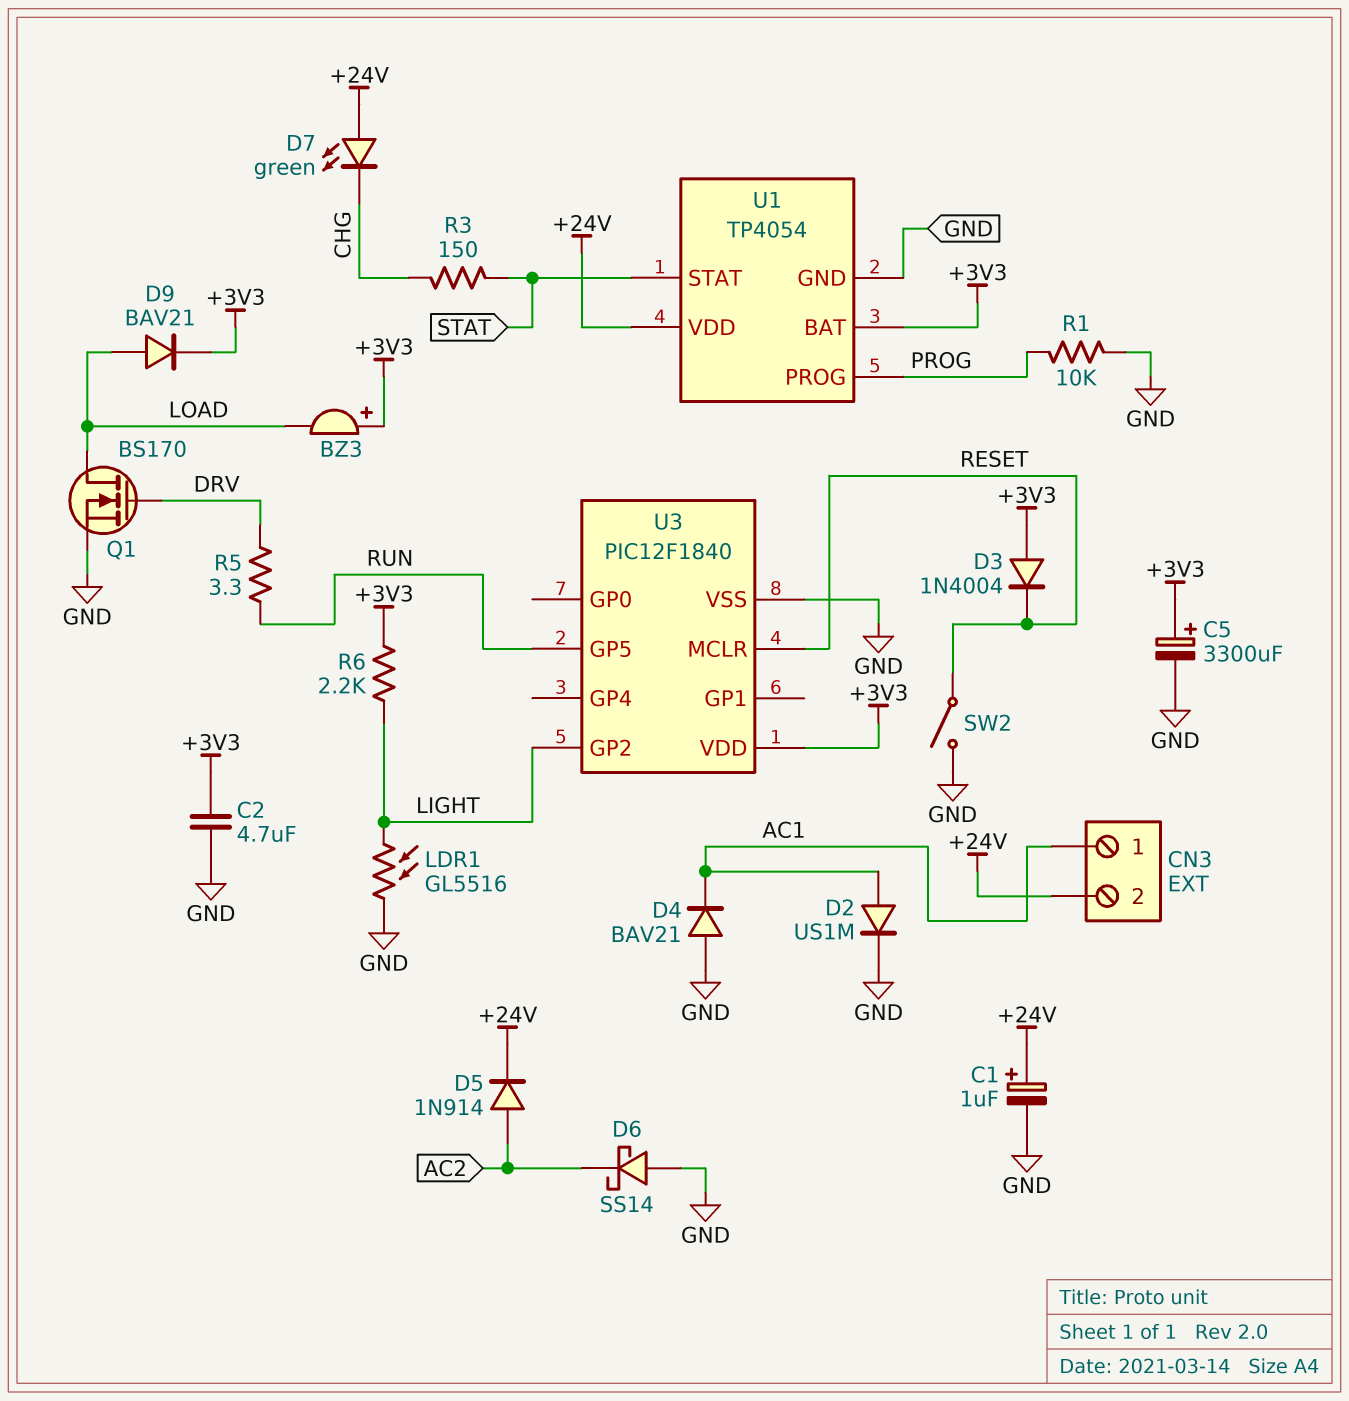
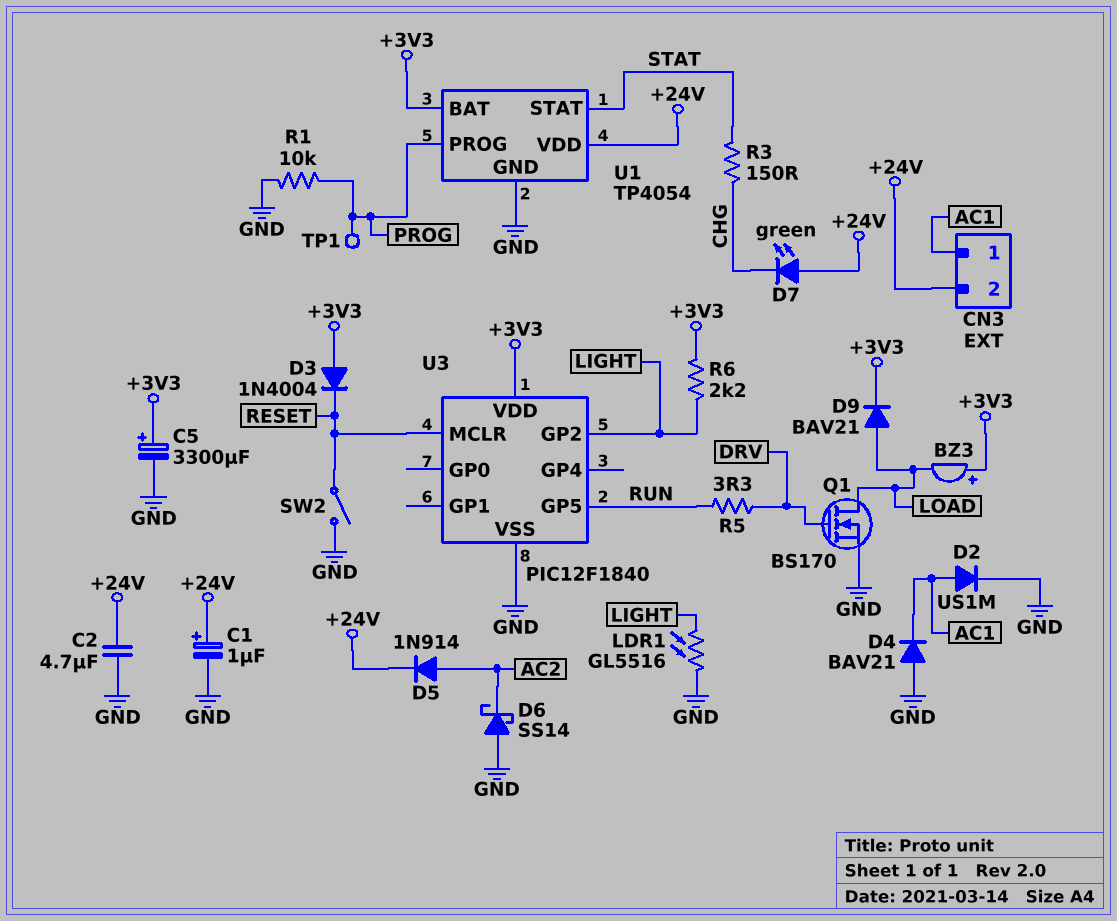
C2: 4.7uF (+3V3, GND) -> 4.7uF (+24V, GND)
TP1: none -> test point (PROG)

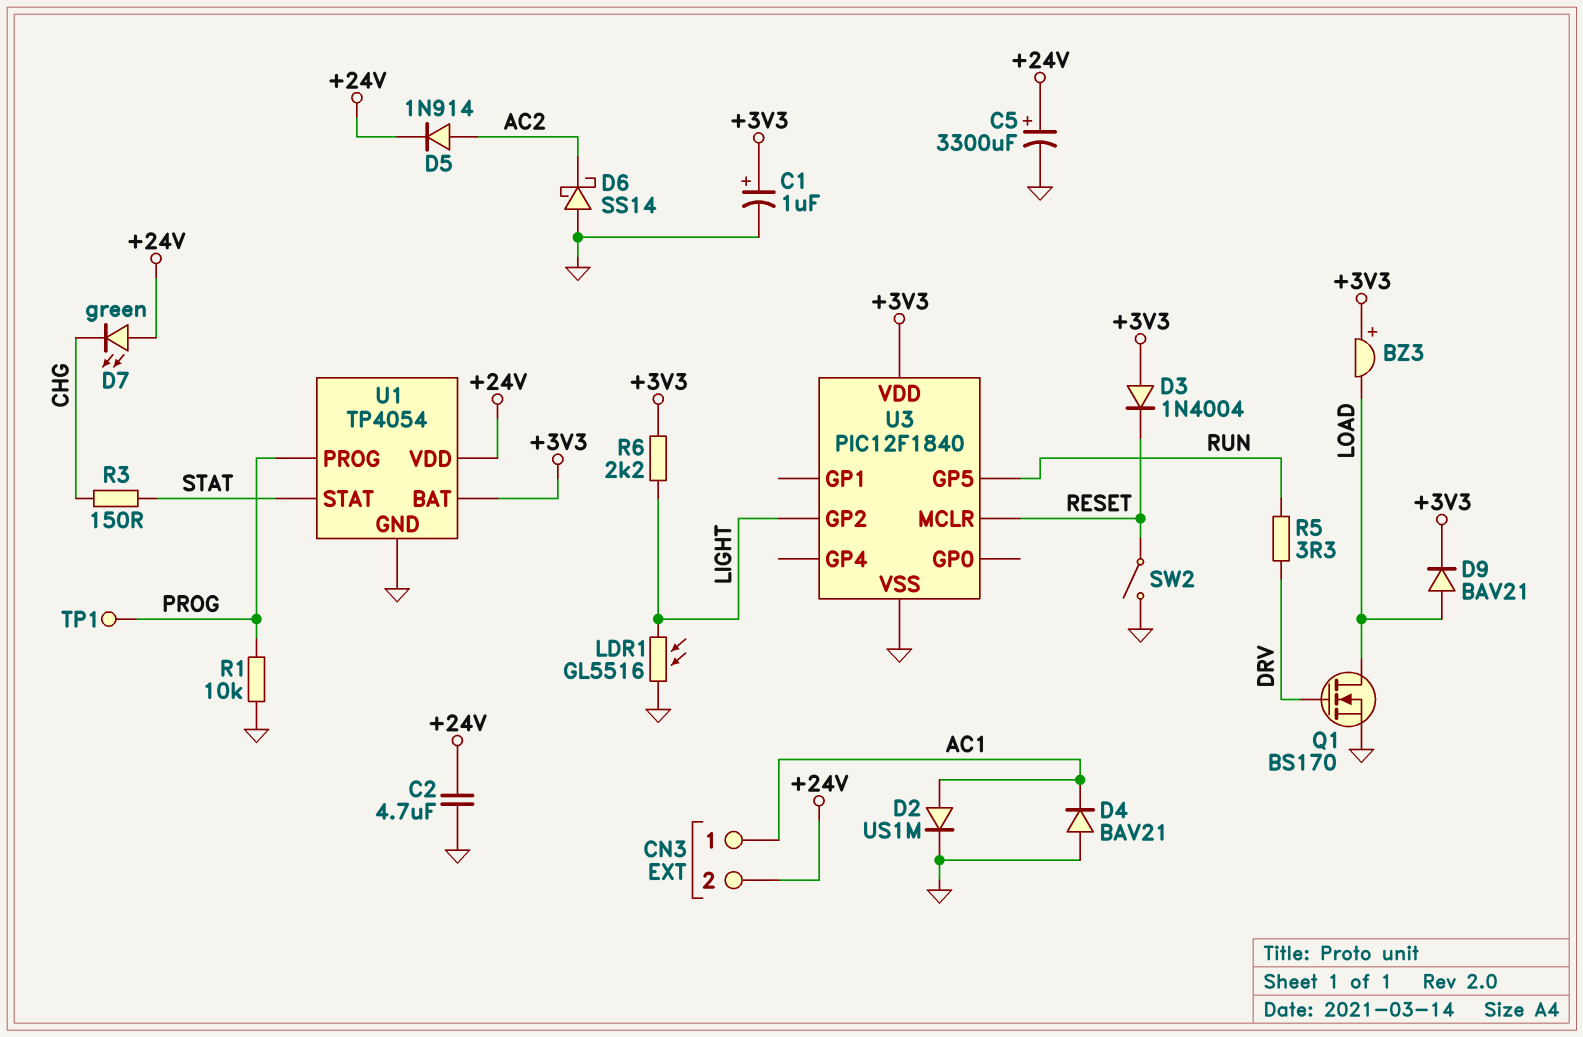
C1: 1uF (plus +24V, minus GND) -> 1uF (plus +3V3, minus GND)
C5: 3300uF (plus +3V3, minus GND) -> 3300uF (plus +24V, minus GND)

